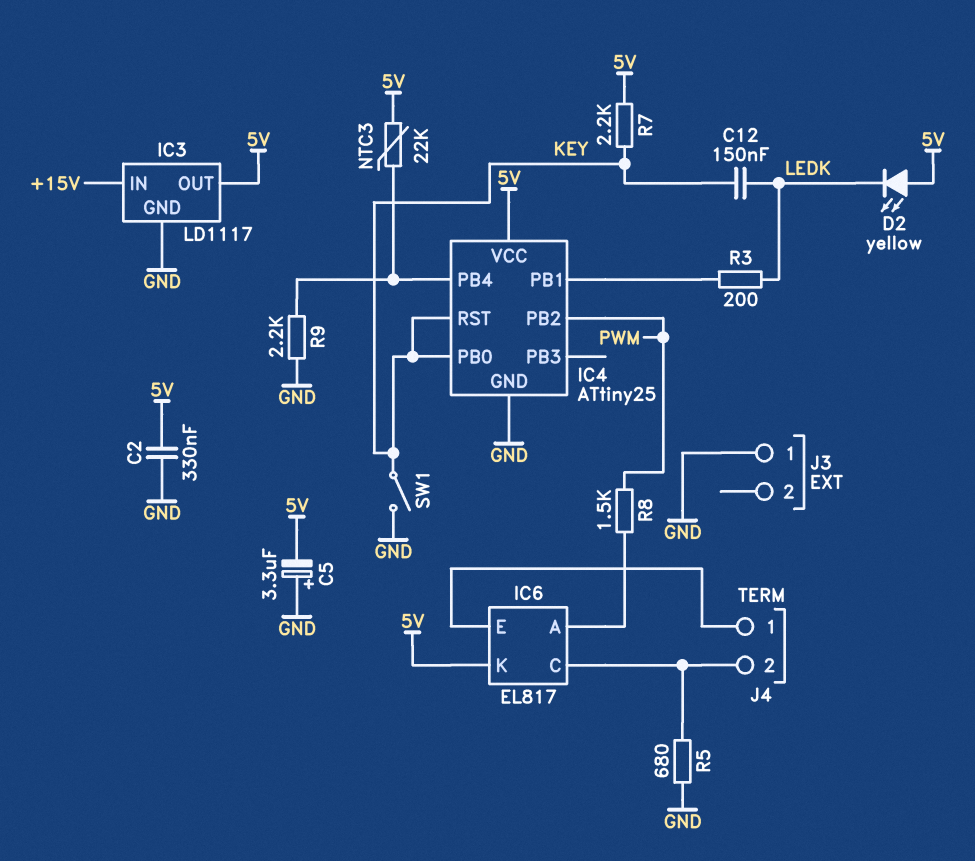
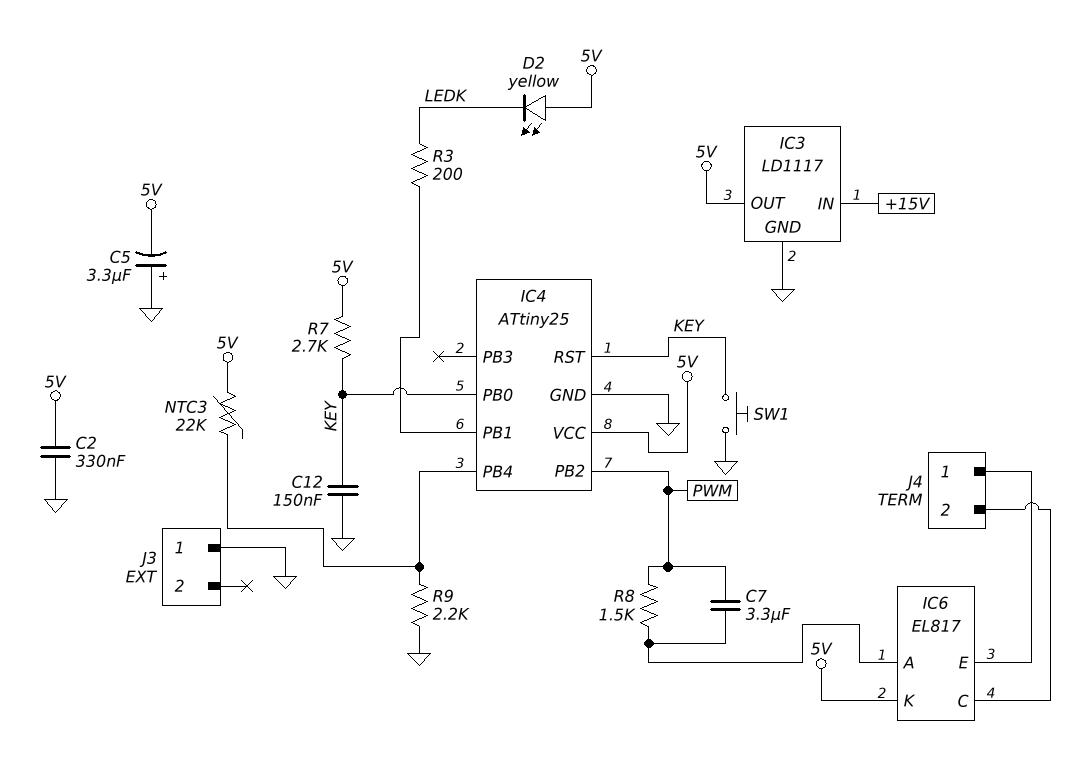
C7: none -> 3.3uF (IC6/A, PWM)
C12: 150nF (KEY, LEDK) -> 150nF (GND, KEY)
R5: 680 (GND, IC6/C) -> none
R7: 2.2k (5V, KEY) -> 2.7k (5V, KEY)
SW1: switch (GND, KEY) -> button (GND, KEY)

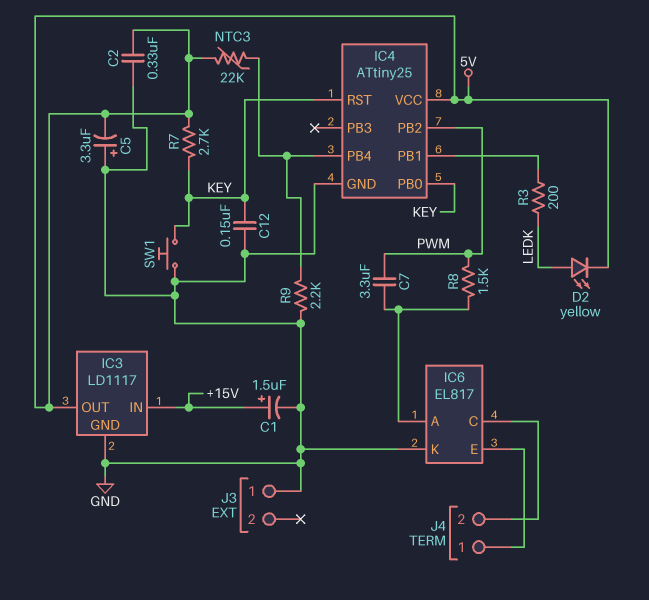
C1: none -> 1.5uF (plus +15V, minus GND)
D2: LED yellow (A 5V, K LEDK) -> LED yellow (A LEDK, K 5V)
IC6 pin K: 5V -> GND

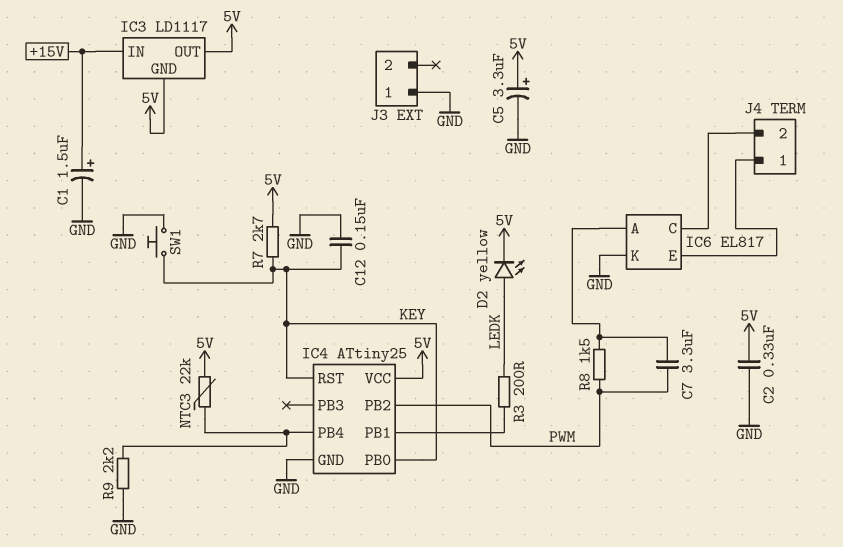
C5: 3.3uF (plus GND, minus 5V) -> 3.3uF (plus 5V, minus GND)
IC3 pin GND: GND -> 5V

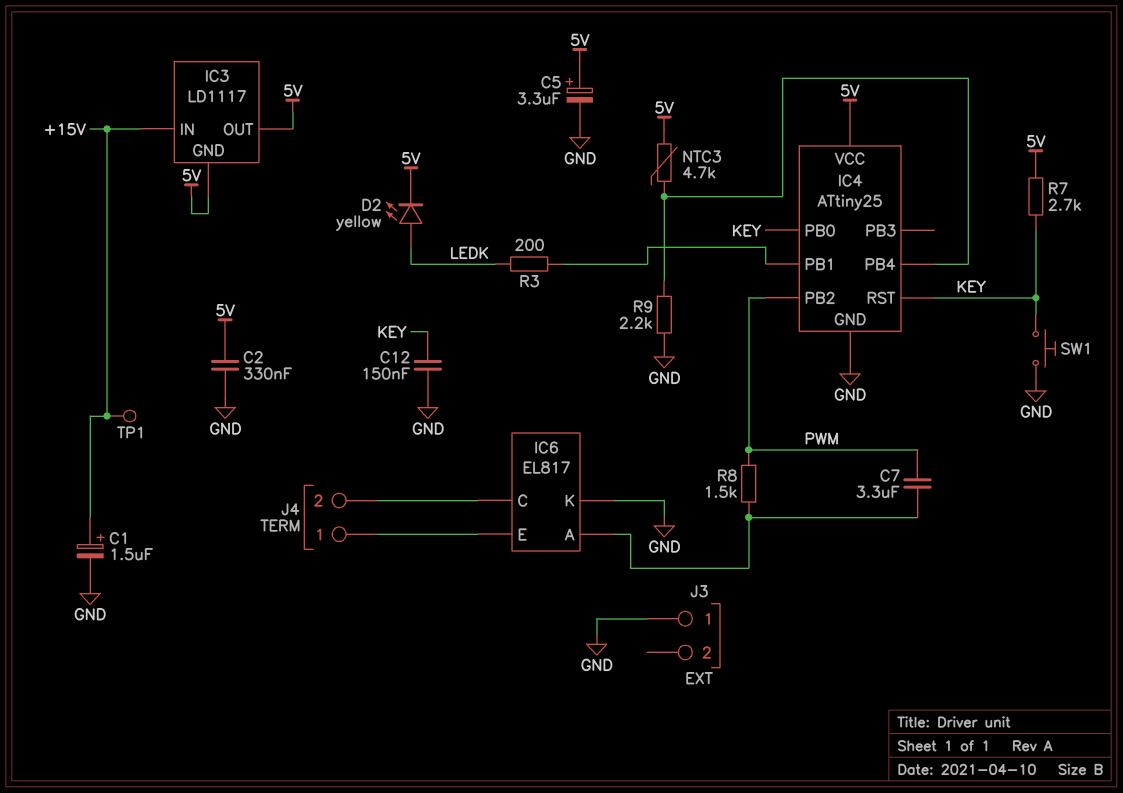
NTC3: 22k (5V, IC4/PB4) -> 4.7k (5V, IC4/PB4)
TP1: none -> test point (+15V)

